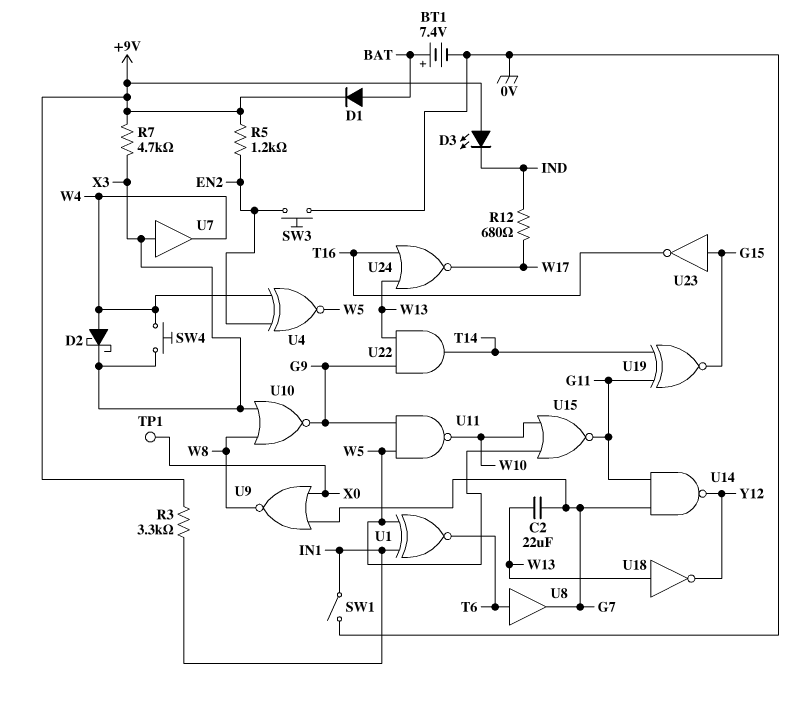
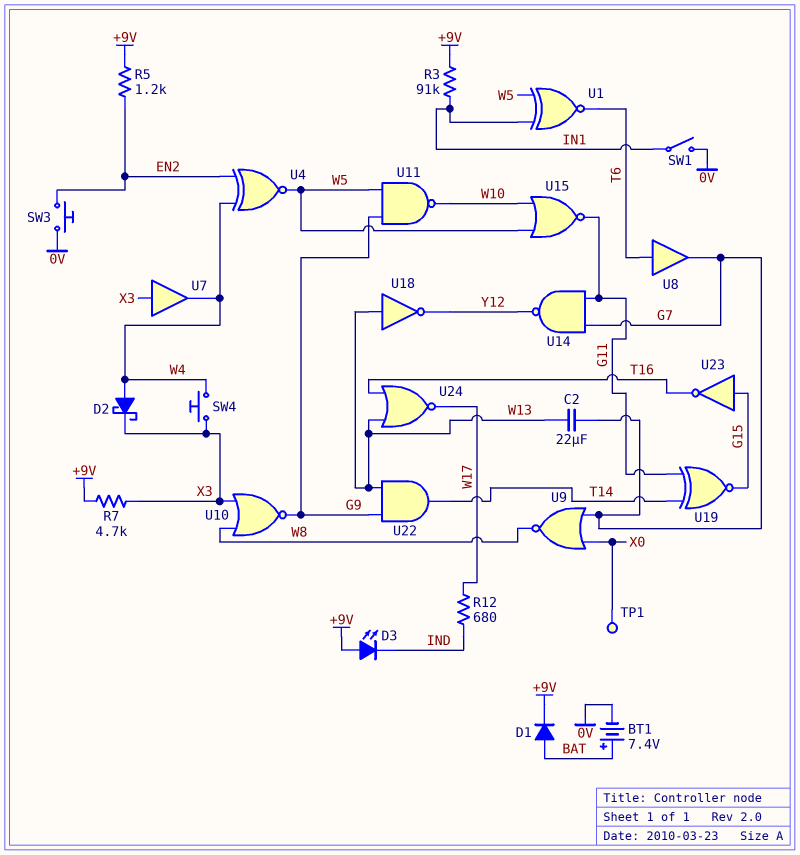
R3: 3.3k (+9V, IN1) -> 91k (+9V, IN1)

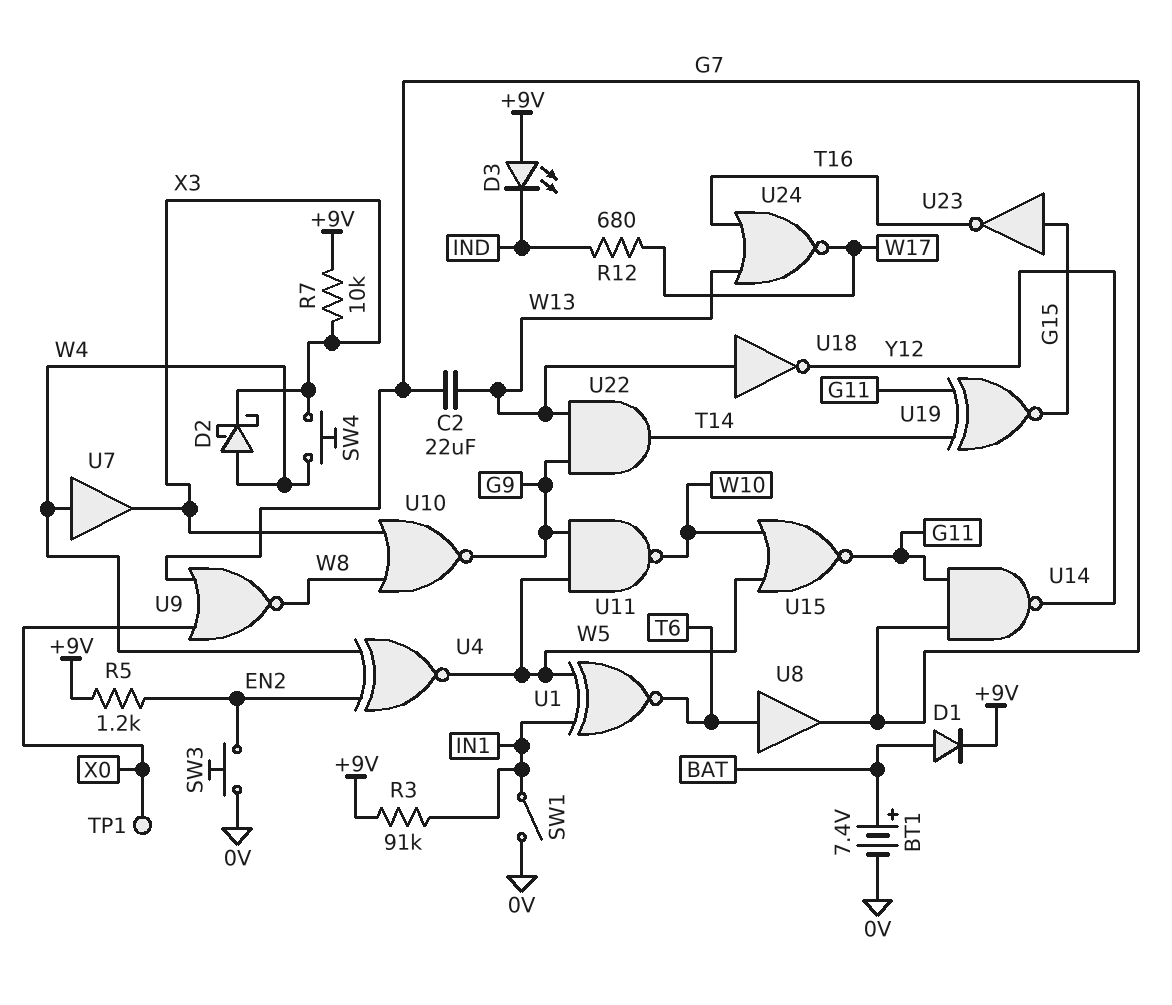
R7: 4.7k (+9V, X3) -> 10k (+9V, X3)
U7: buffer (in X3, out W4) -> buffer (in W4, out X3)

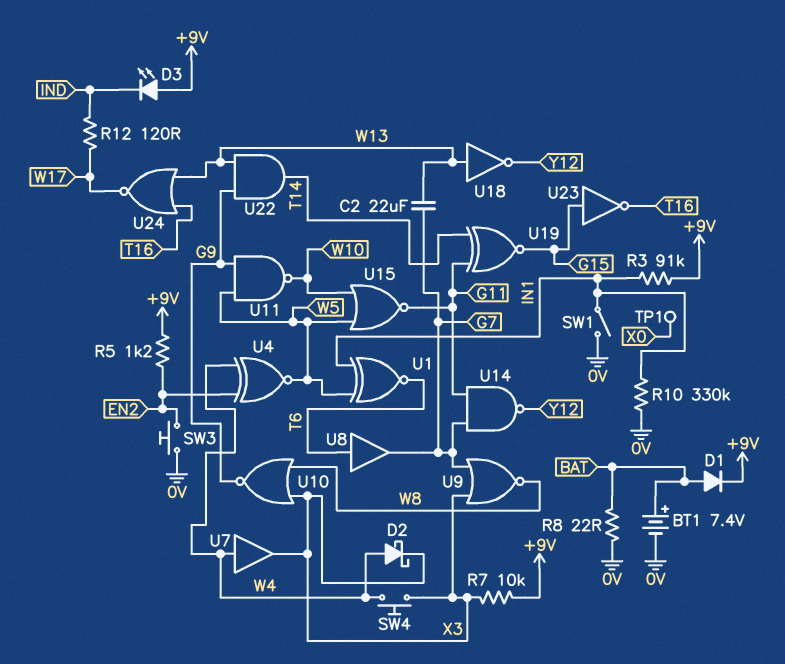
R8: none -> 22 (0V, BAT)
R10: none -> 330k (0V, IN1)
R12: 680 (IND, W17) -> 120 (IND, W17)
U9: NOR (in G7, in X0, out W8) -> NOR (in G7, in X3, out W8)

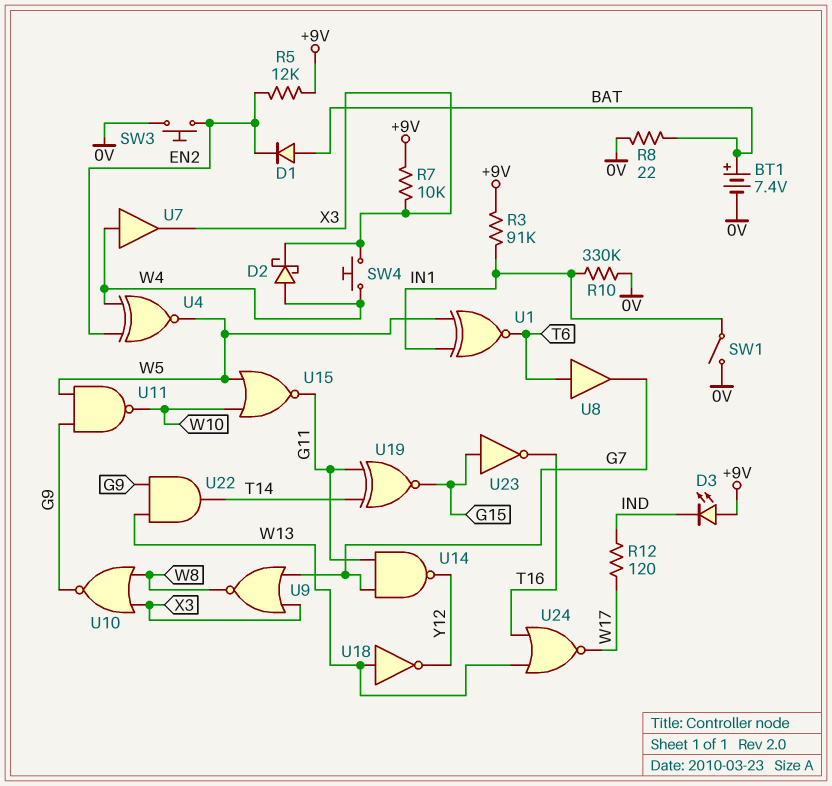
C2: 22uF (G7, W13) -> none
D1: diode (A BAT, K +9V) -> diode (A BAT, K EN2)
R5: 1.2k (+9V, EN2) -> 12k (+9V, EN2)
TP1: test point (X0) -> none

